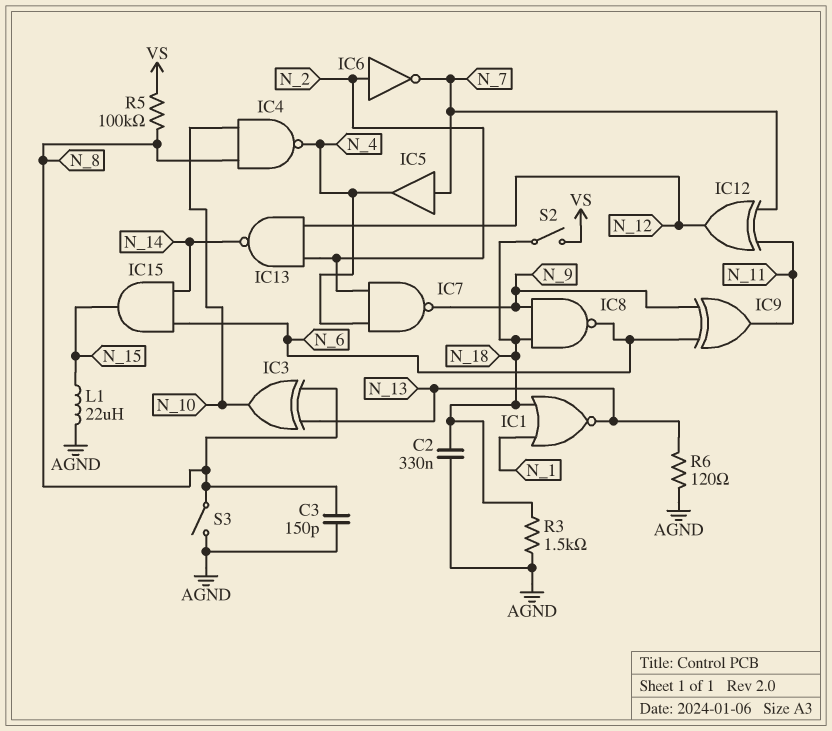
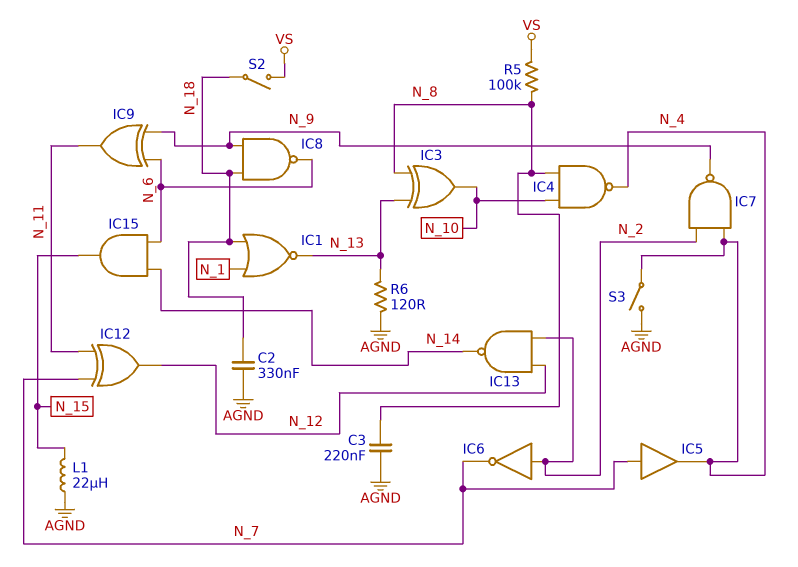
C3: 150pF (AGND, N_8) -> 220nF (AGND, N_8)
R3: 1.5k (AGND, N_18) -> none
S3: switch (AGND, N_8) -> switch (AGND, N_4)

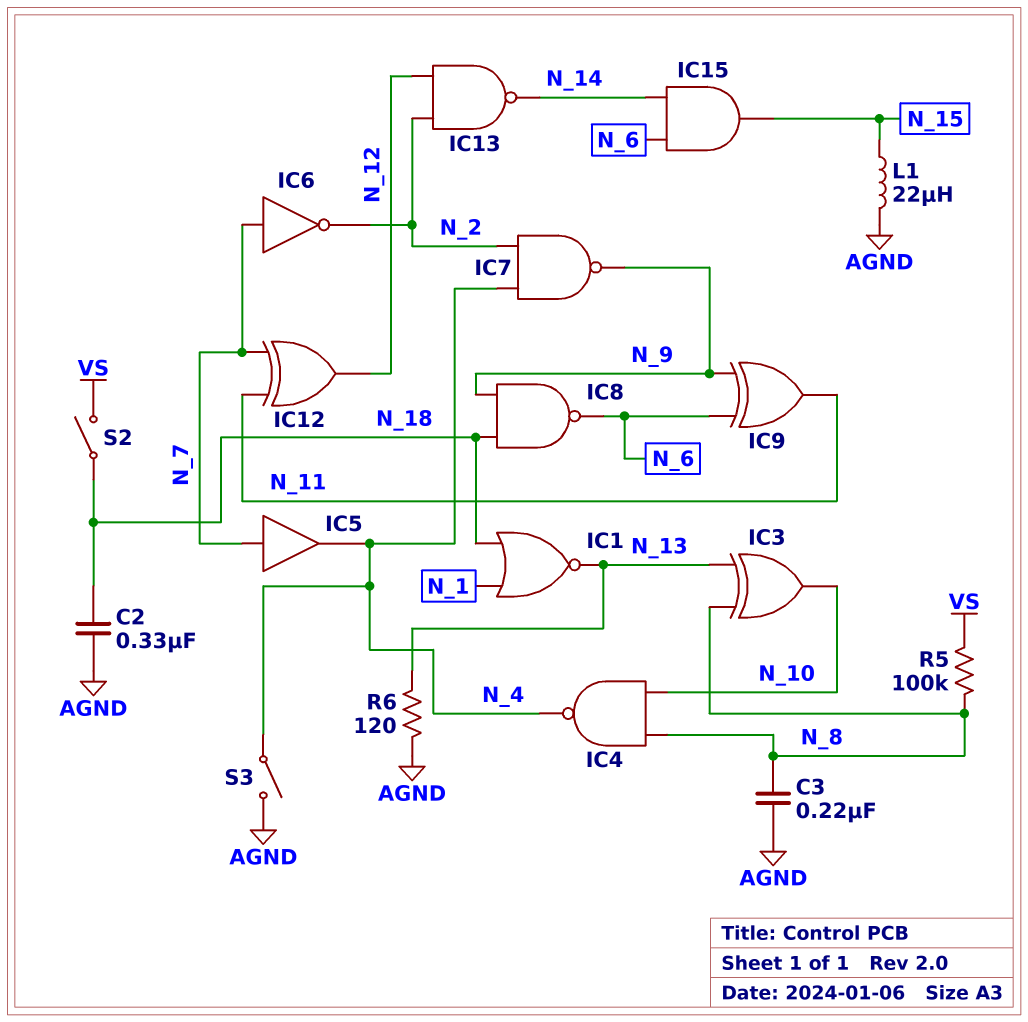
IC6: NOT (in N_2, out N_7) -> NOT (in N_7, out N_2)

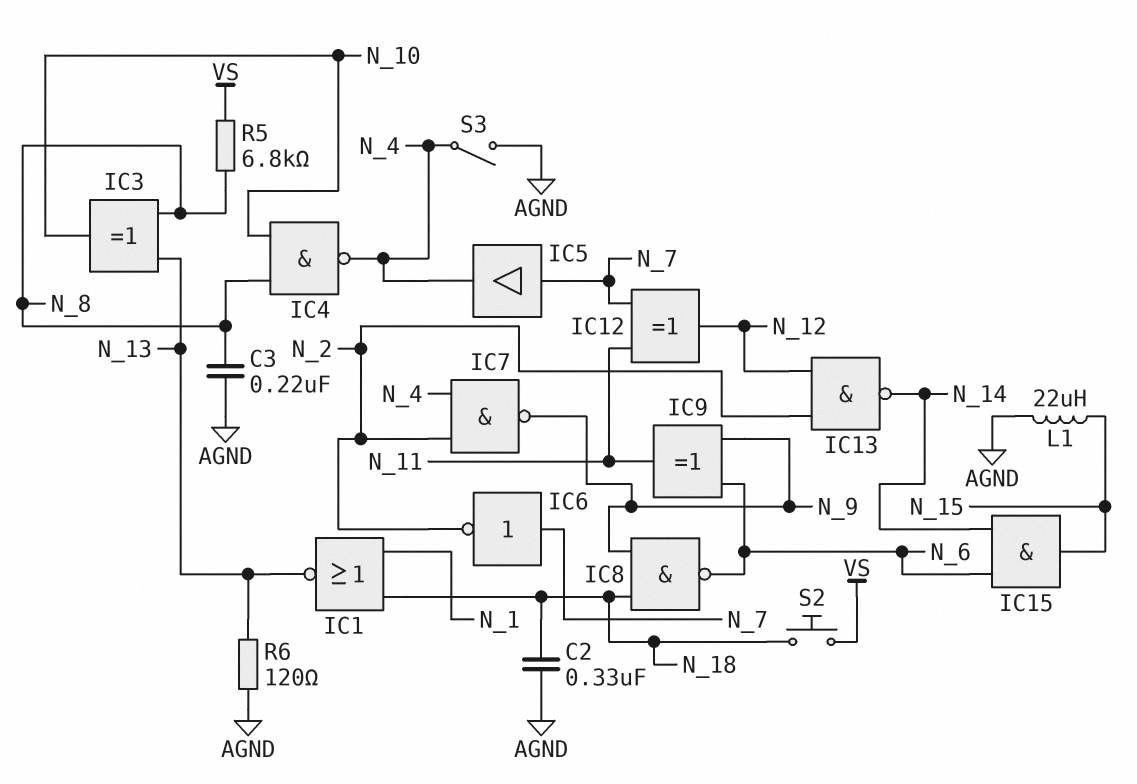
R5: 100k (N_8, VS) -> 6.8k (N_8, VS)
S2: switch (N_18, VS) -> button (N_18, VS)

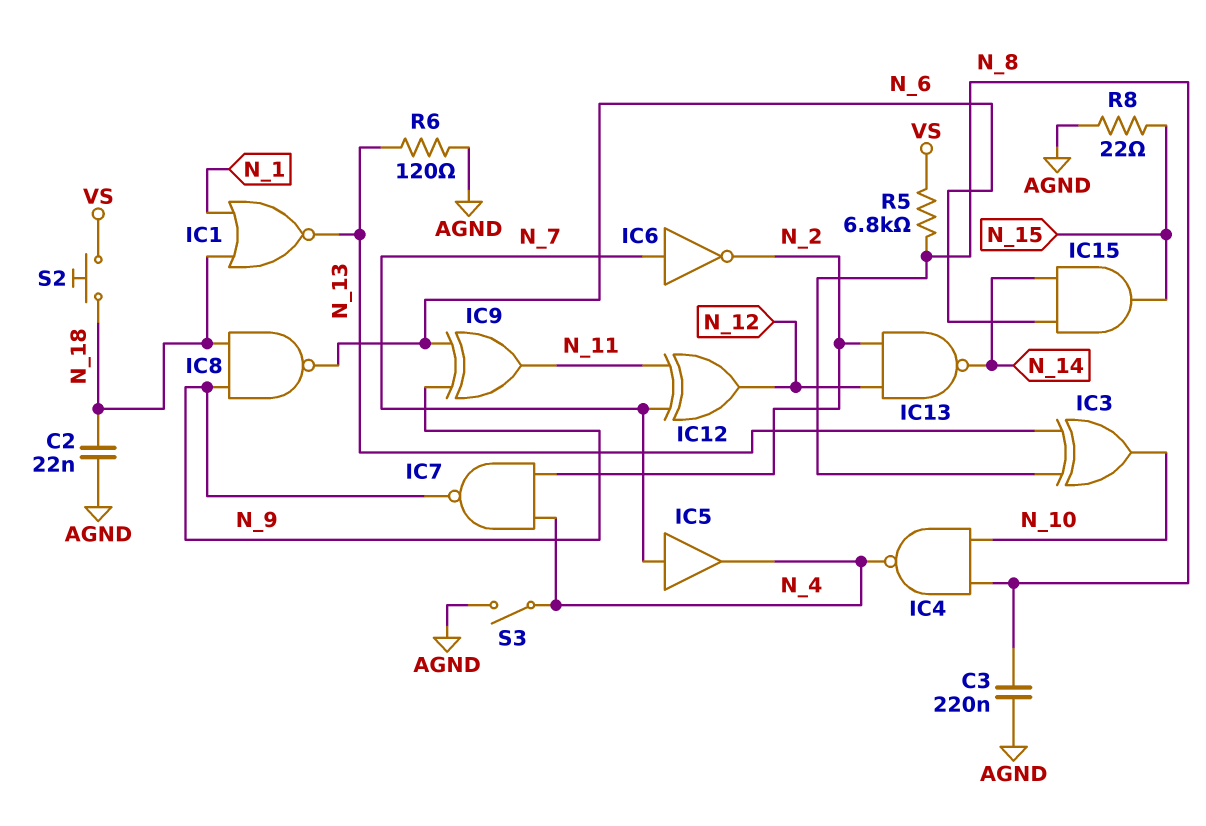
C2: 330nF (AGND, N_18) -> 22nF (AGND, N_18)
L1: 22uH (AGND, N_15) -> none
R8: none -> 22 (AGND, N_15)

